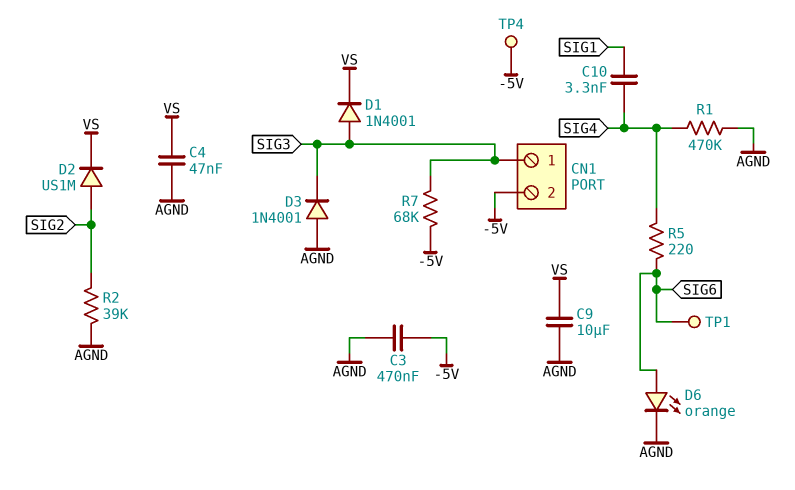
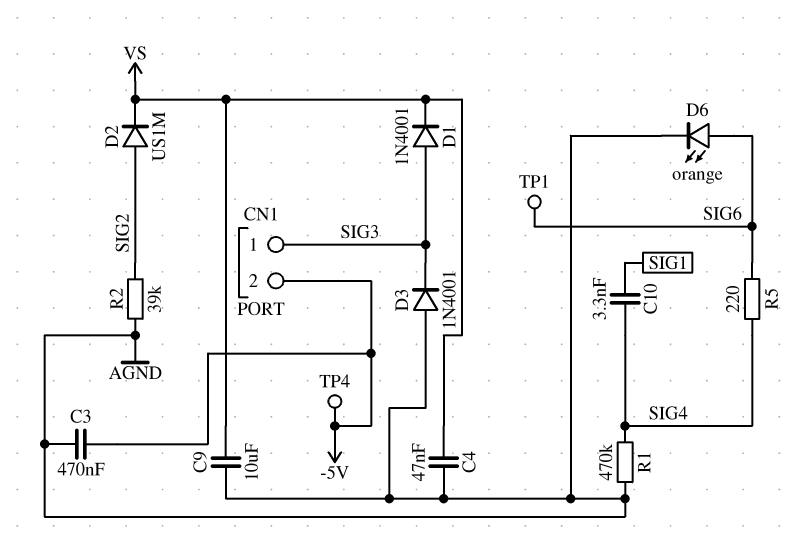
R7: 68k (-5V, SIG3) -> none

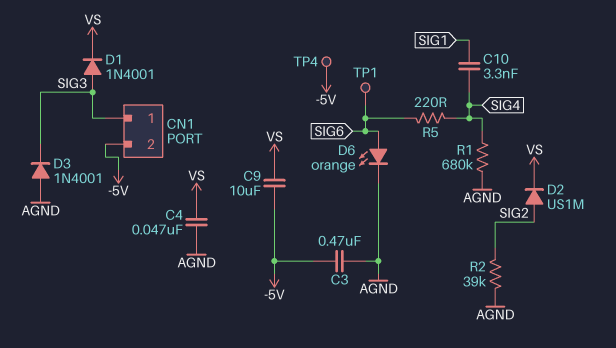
C9: 10uF (AGND, VS) -> 10uF (-5V, VS)
R1: 470k (AGND, SIG4) -> 680k (AGND, SIG4)

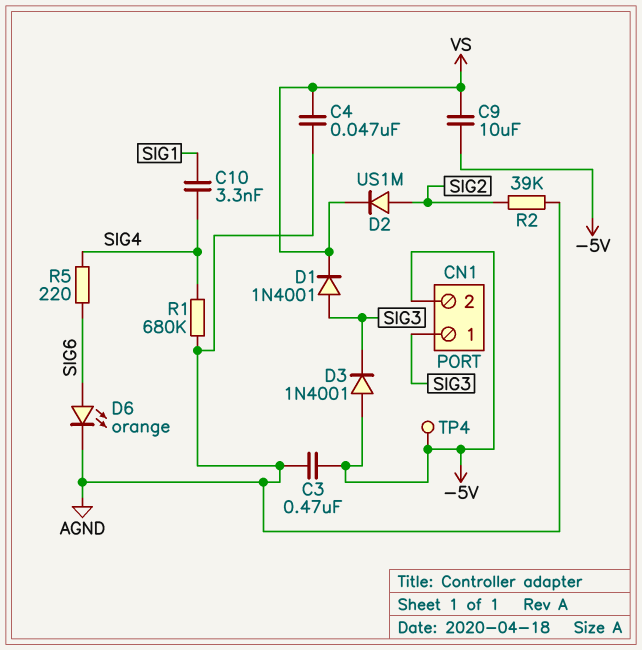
D3: diode 1N4001 (A AGND, K SIG3) -> diode 1N4001 (A -5V, K SIG3)
TP1: test point (SIG6) -> none

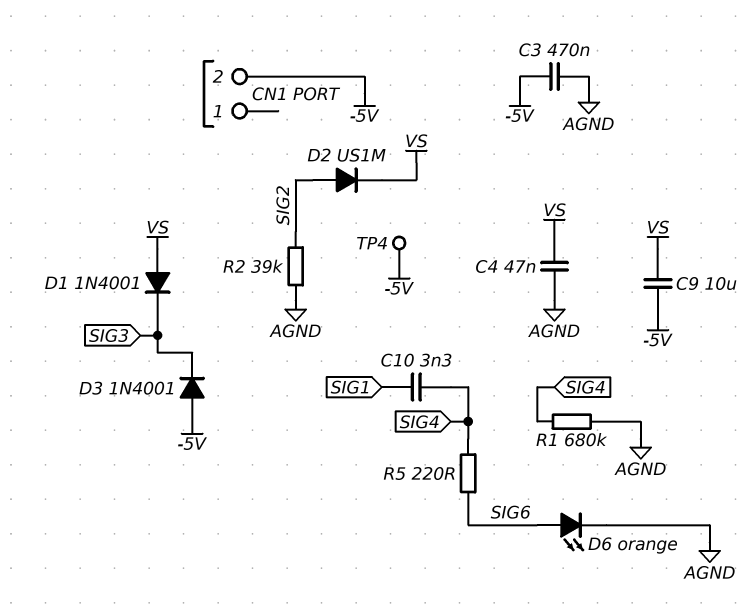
CN1 pin 1: SIG3 -> none
D1: diode 1N4001 (A SIG3, K VS) -> diode 1N4001 (A VS, K SIG3)

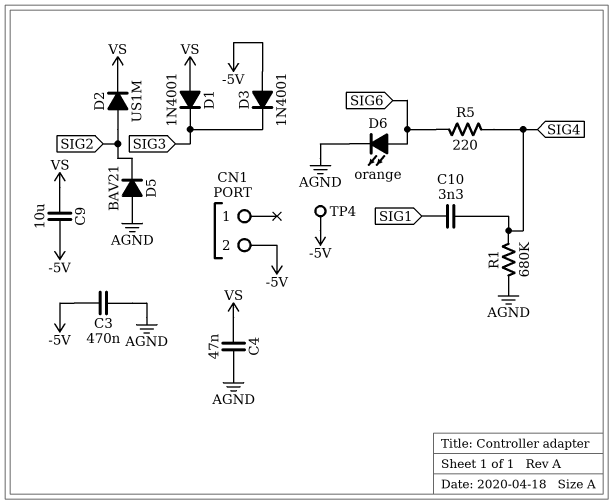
D5: none -> diode BAV21 (A AGND, K SIG2)
R2: 39k (AGND, SIG2) -> none

